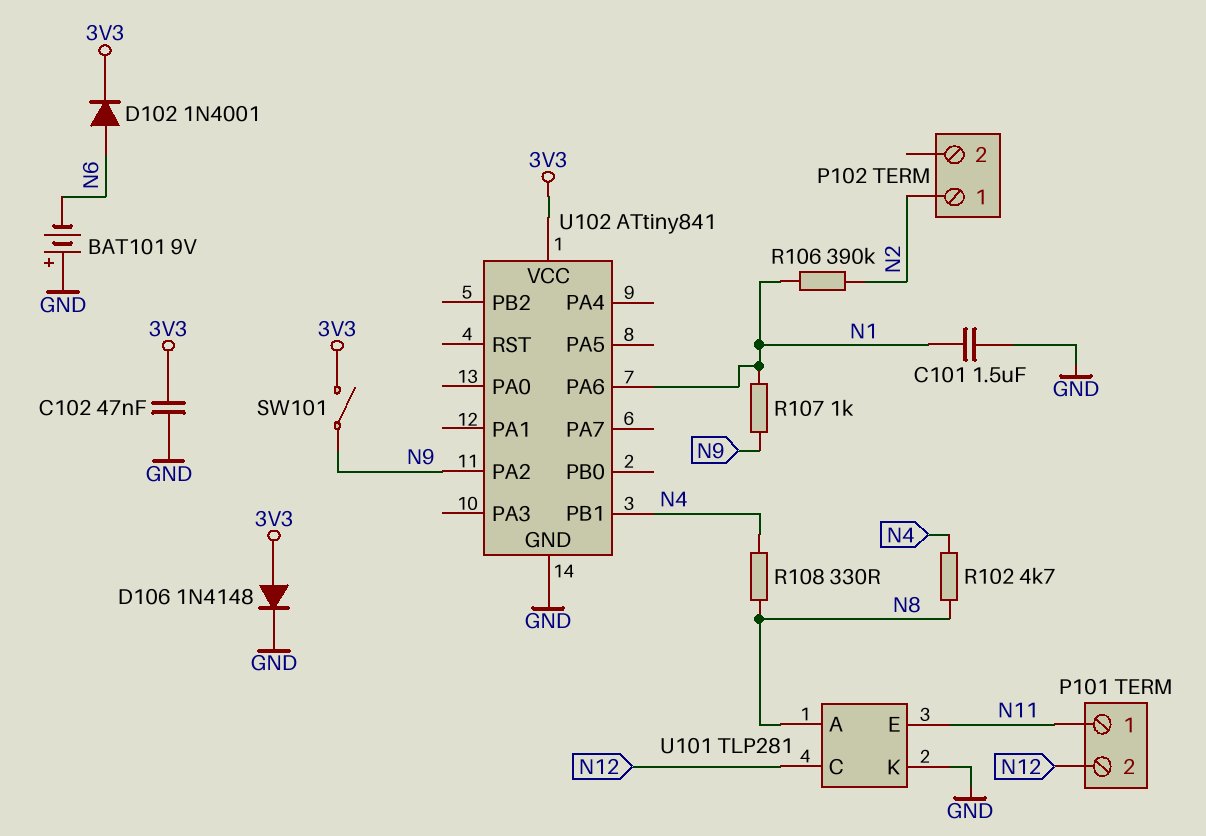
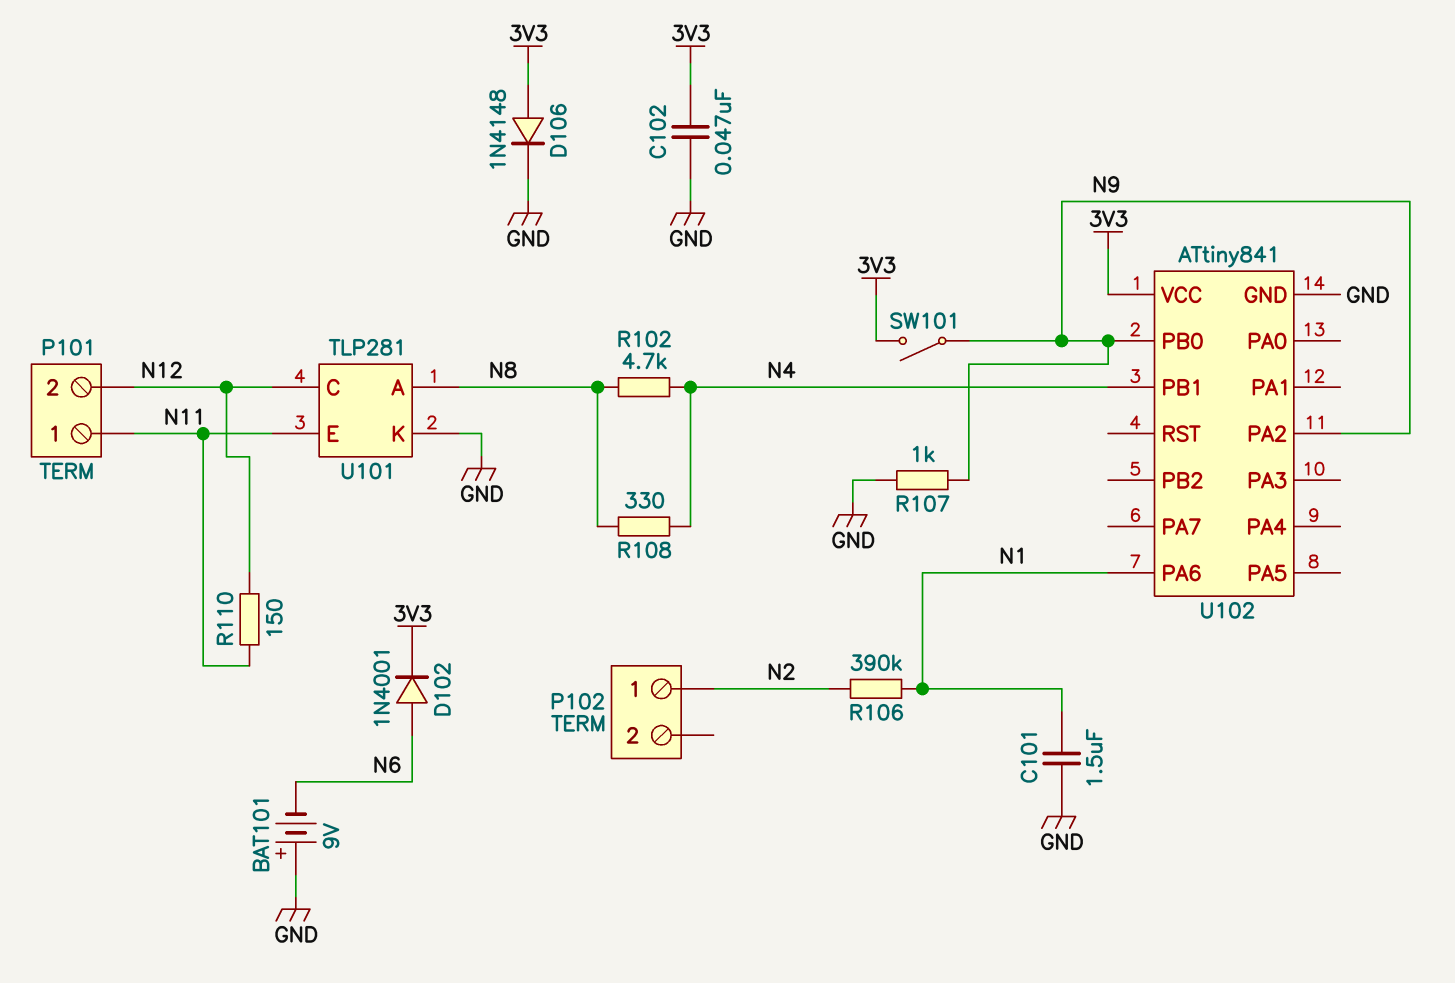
R107: 1k (N1, N9) -> 1k (GND, N9)
R110: none -> 150 (N11, N12)
U102 pin PB0: none -> N9

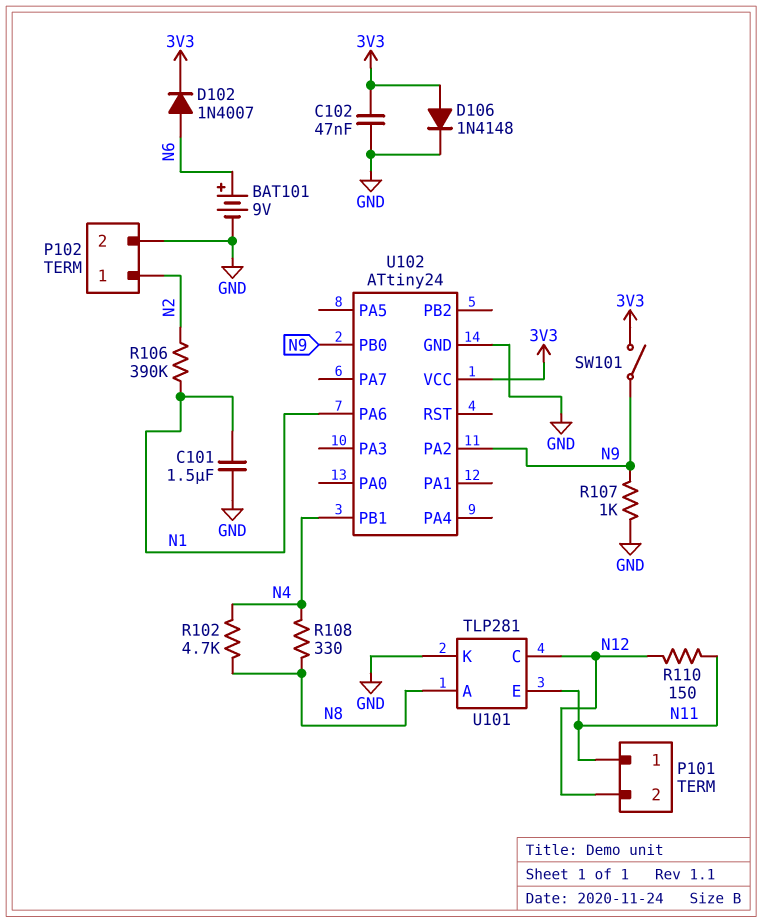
BAT101: 9V (plus GND, minus N6) -> 9V (plus N6, minus GND)
D102: diode 1N4001 (A N6, K 3V3) -> diode 1N4007 (A N6, K 3V3)
P102 pin 2: none -> GND
U102: ATtiny841 -> ATtiny24

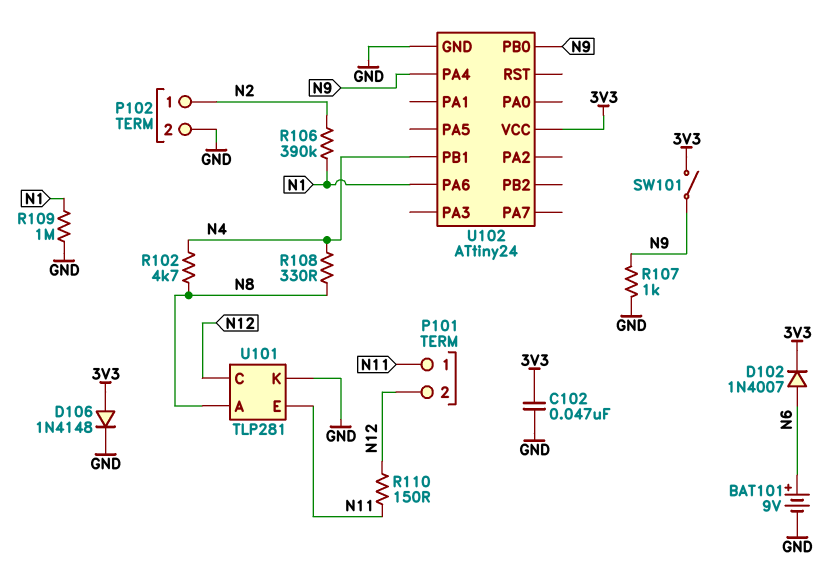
C101: 1.5uF (GND, N1) -> none
R109: none -> 1M (GND, N1)
U102 pin PA2: N9 -> none
U102 pin PA4: none -> N9

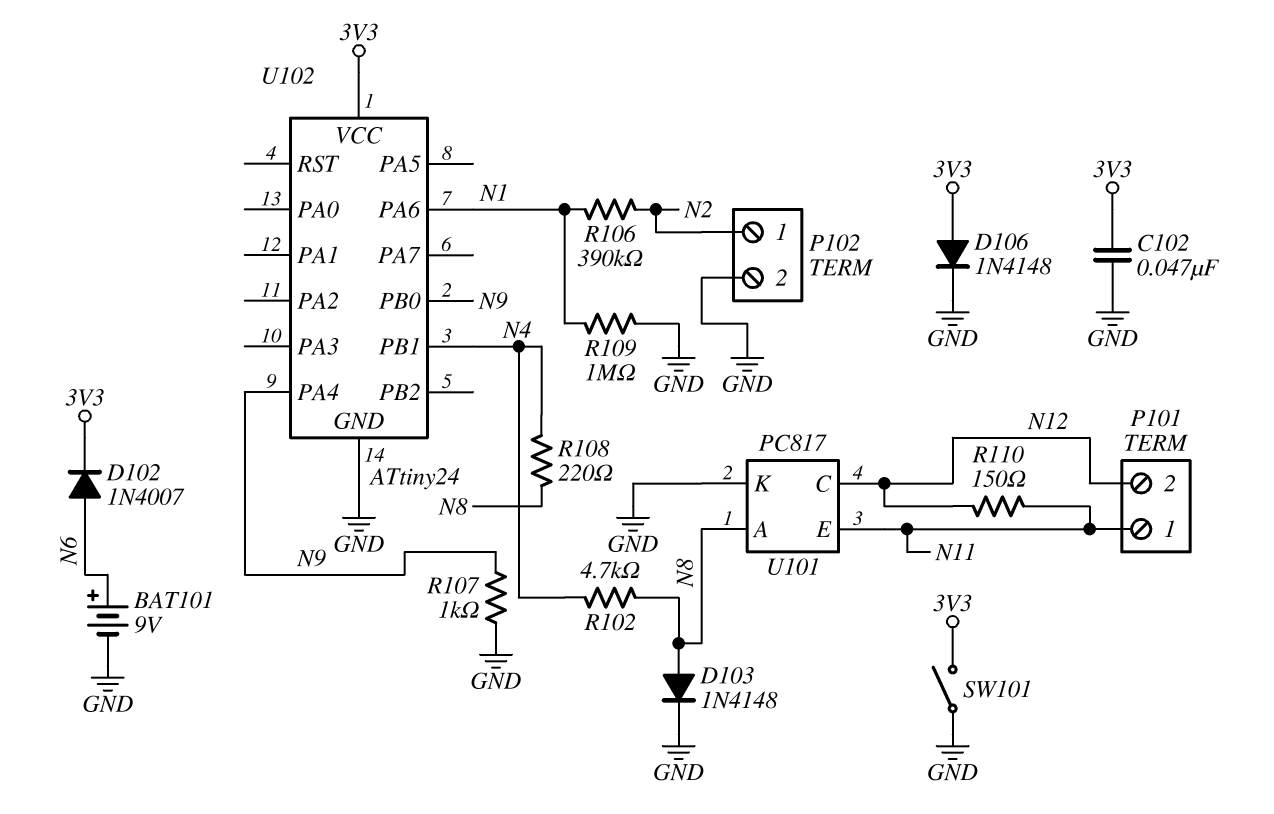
D103: none -> diode 1N4148 (A N8, K GND)
R108: 330 (N4, N8) -> 220 (N4, N8)
SW101: switch (3V3, N9) -> switch (3V3, GND)
U101: TLP281 -> PC817

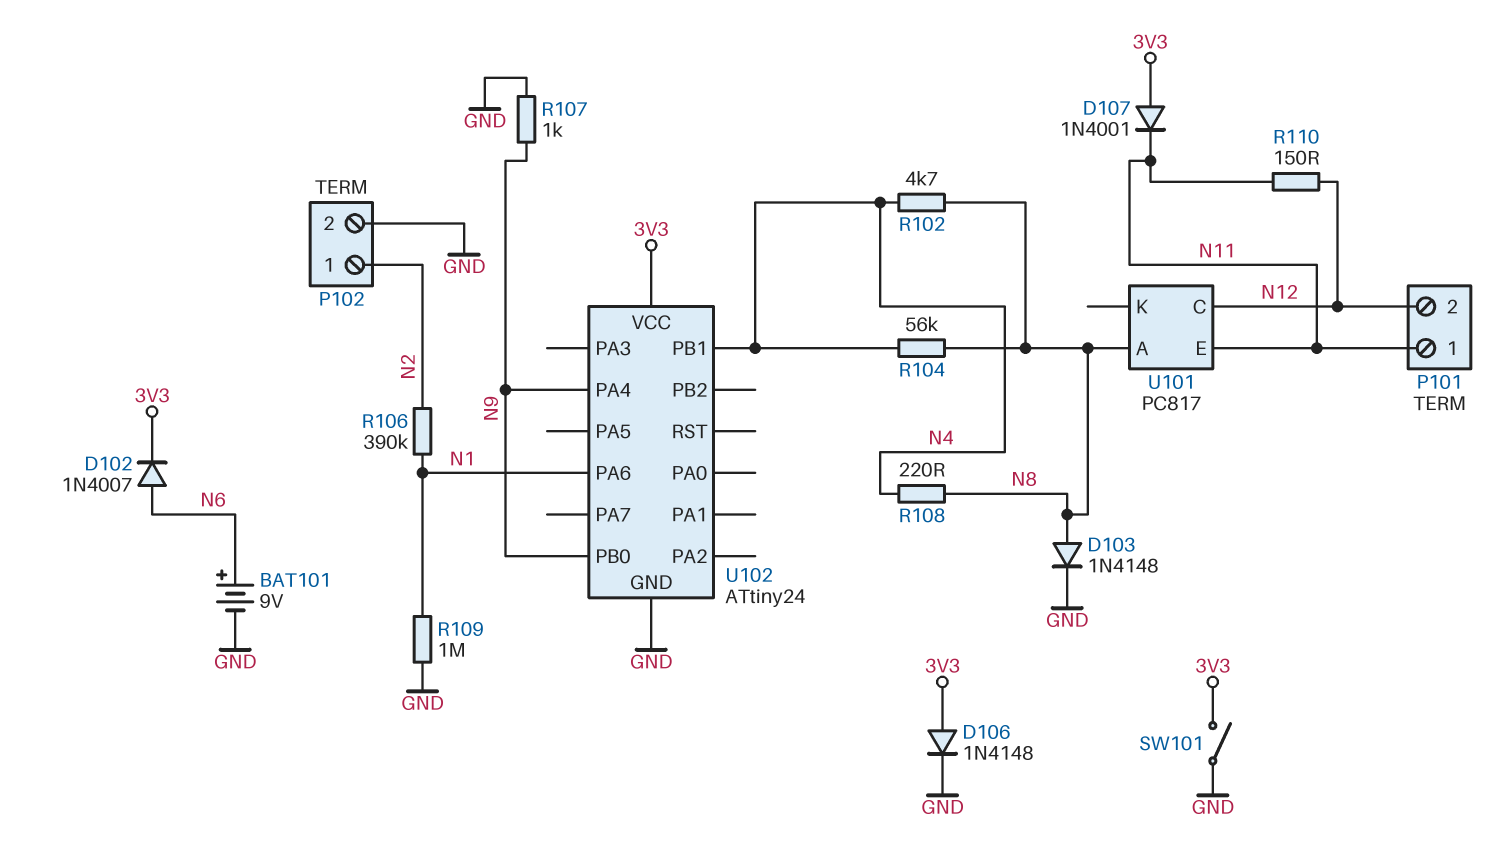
C102: 47nF (3V3, GND) -> none
D107: none -> diode 1N4001 (A 3V3, K N11)
R104: none -> 56k (N4, N8)
U101 pin K: GND -> none

